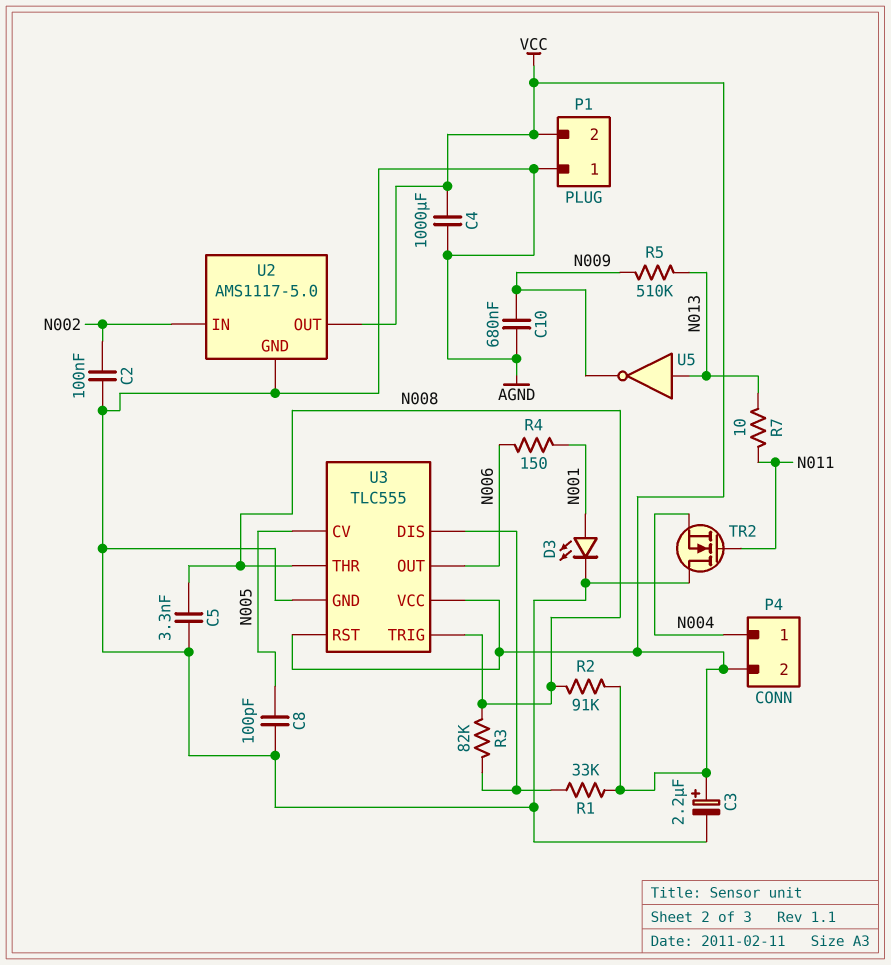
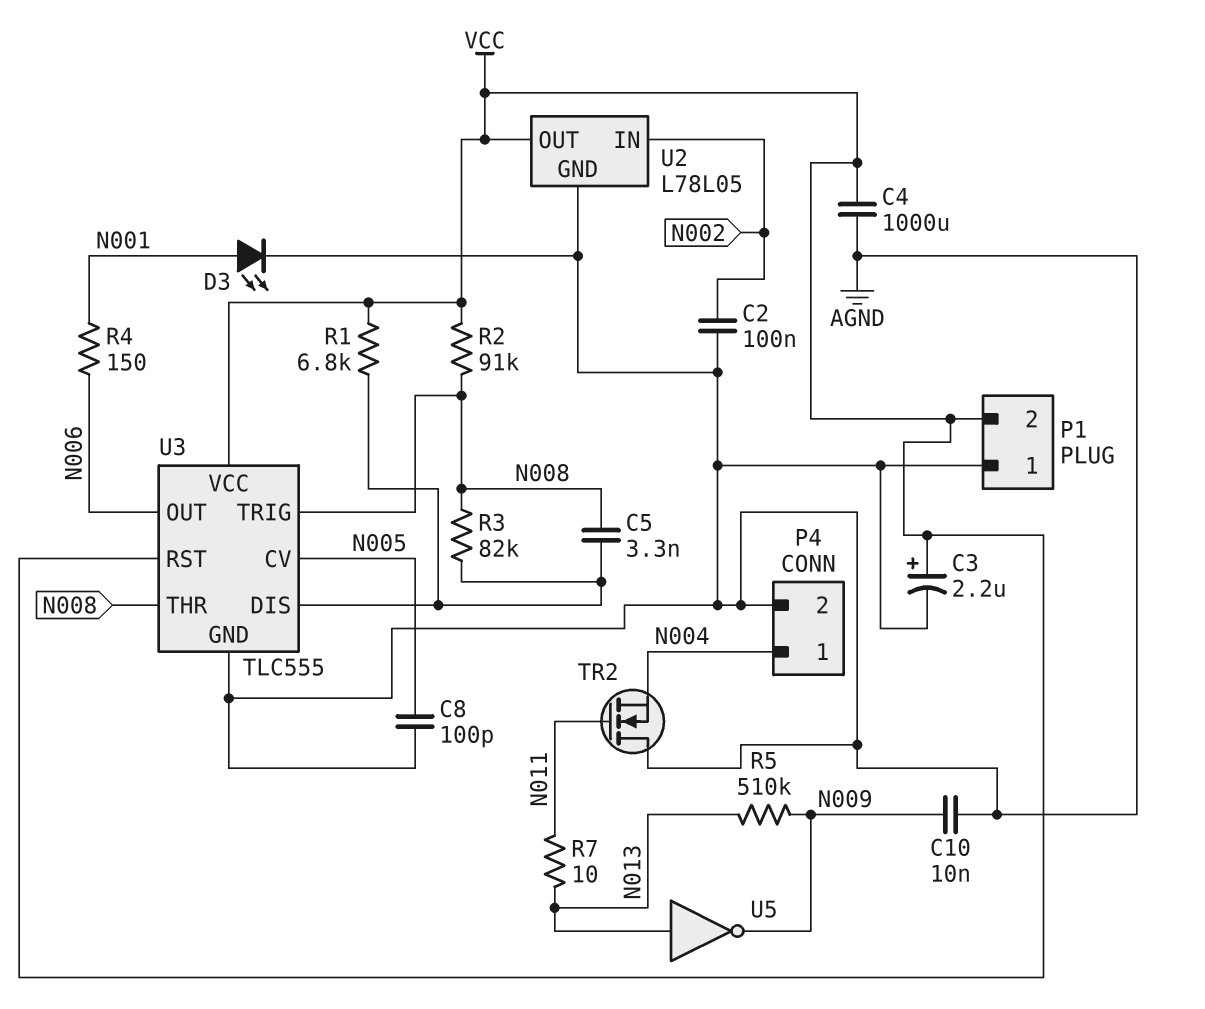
C5: 3.3nF (AGND, N008) -> 3.3nF (N008, U3/DIS)
C10: 680nF (AGND, N009) -> 10nF (AGND, N009)
P4 pin 2: VCC -> AGND
R1: 33k (U3/DIS, VCC) -> 6.8k (U3/DIS, VCC)
U2: AMS1117-5.0 -> L78L05

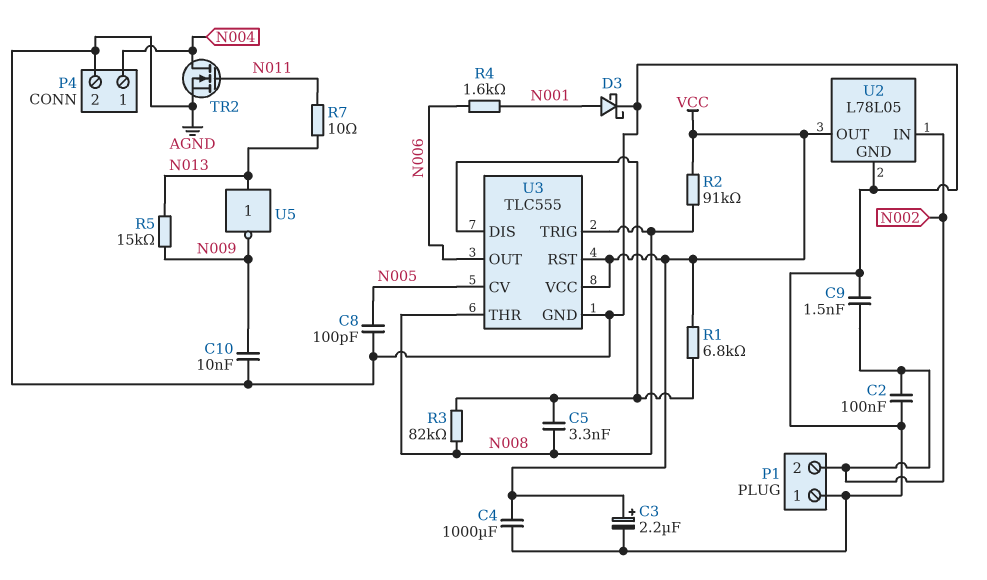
C9: none -> 1.5nF (AGND, N002)
D3: LED (A N001, K AGND) -> schottky (A N001, K AGND)
P1 pin 2: VCC -> N002
R4: 150 (N001, N006) -> 1.6k (N001, N006)
R5: 510k (N009, N013) -> 15k (N009, N013)
TR2: NMOS (G N011, D AGND, S N004) -> NMOS (G N011, D N004, S AGND)

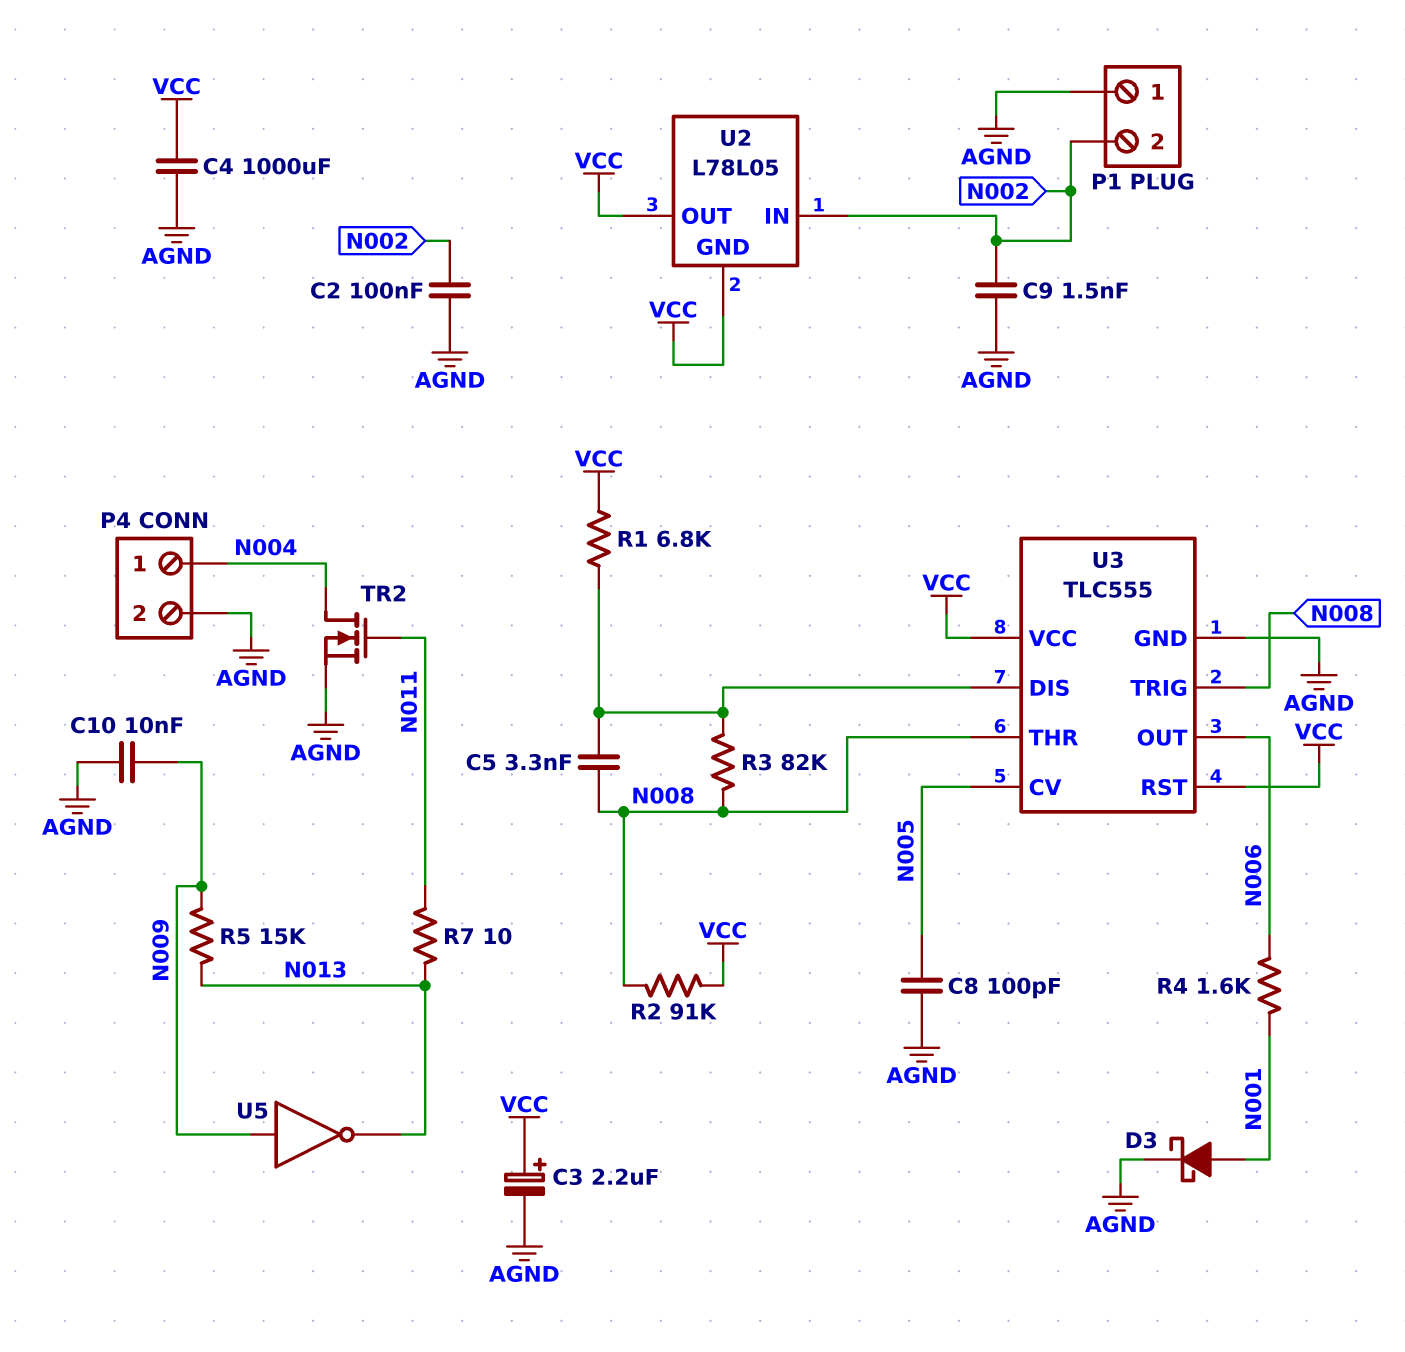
U2 pin GND: AGND -> VCC
U5: NOT (in N013, out N009) -> NOT (in N009, out N013)

